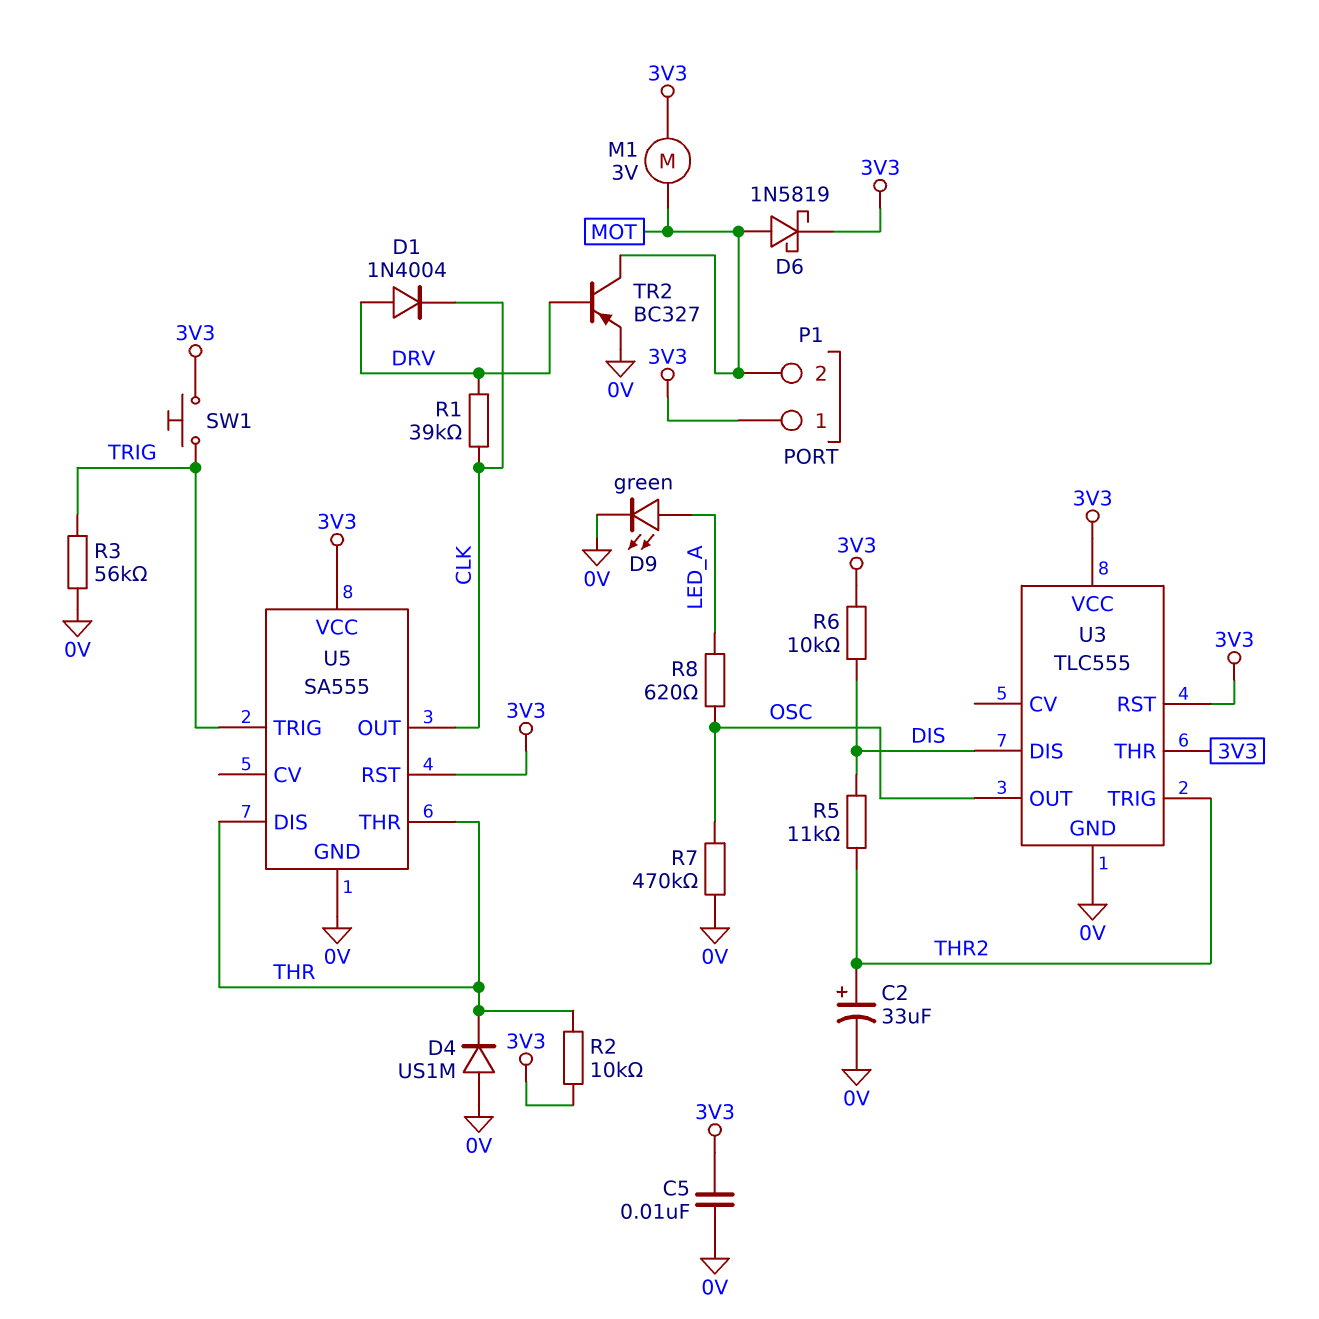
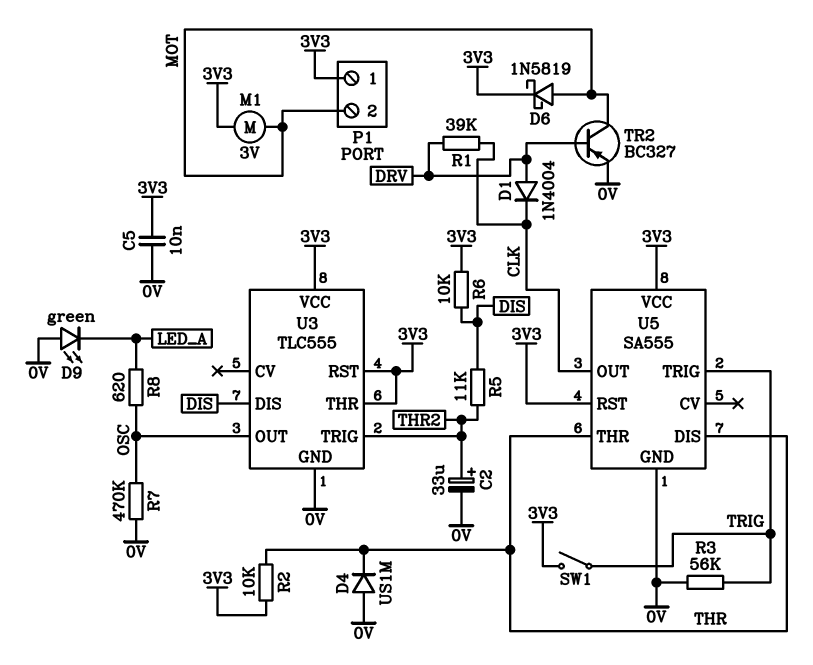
D9: LED green (A LED_A, K 0V) -> LED green (A 0V, K LED_A)
SW1: button (3V3, TRIG) -> switch (3V3, TRIG)

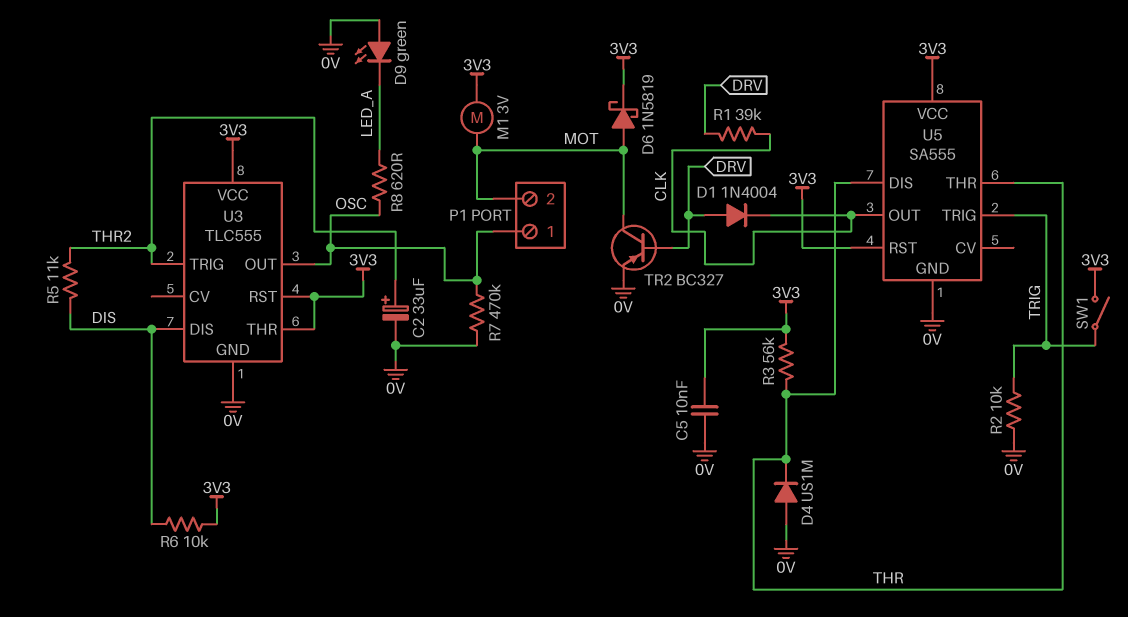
P1 pin 1: 3V3 -> OSC
R2: 10k (3V3, THR) -> 10k (0V, TRIG)
R3: 56k (0V, TRIG) -> 56k (3V3, THR)

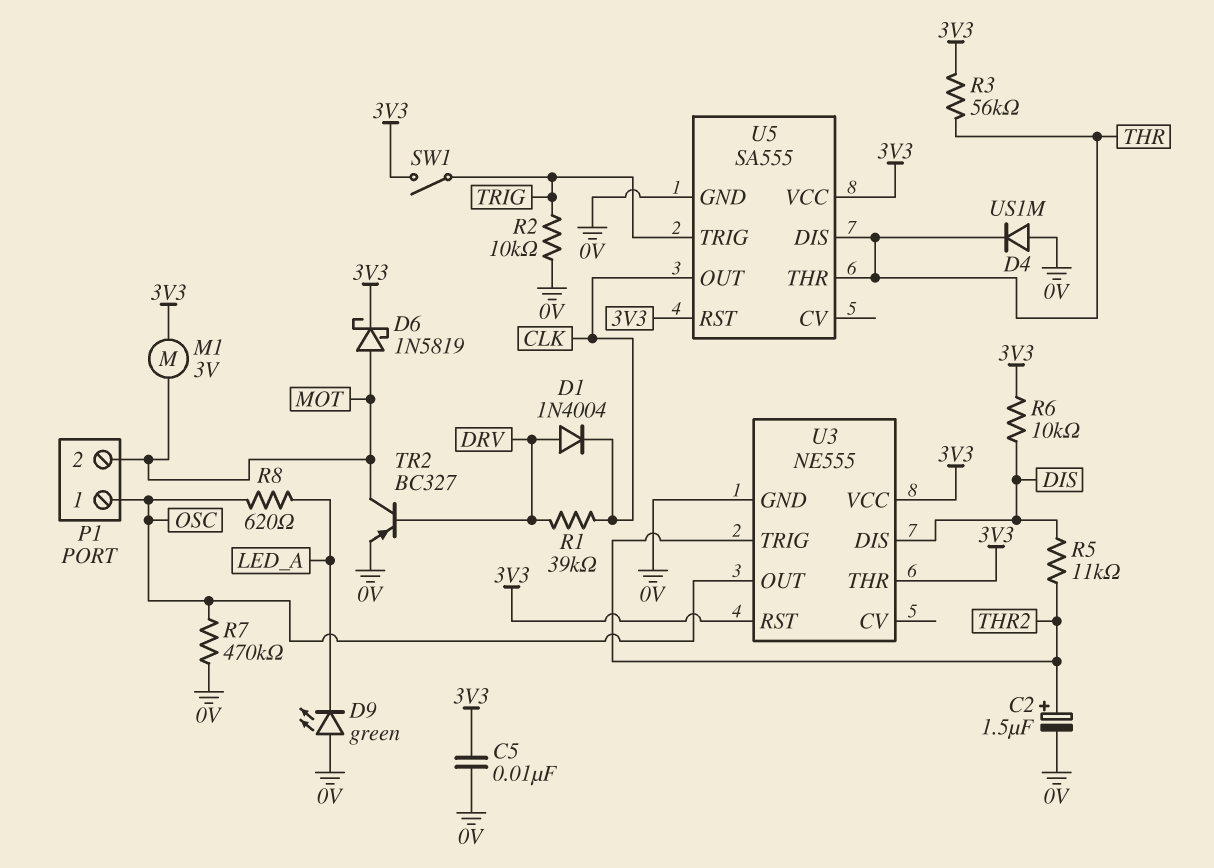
C2: 33uF (plus THR2, minus 0V) -> 1.5uF (plus THR2, minus 0V)
U3: TLC555 -> NE555

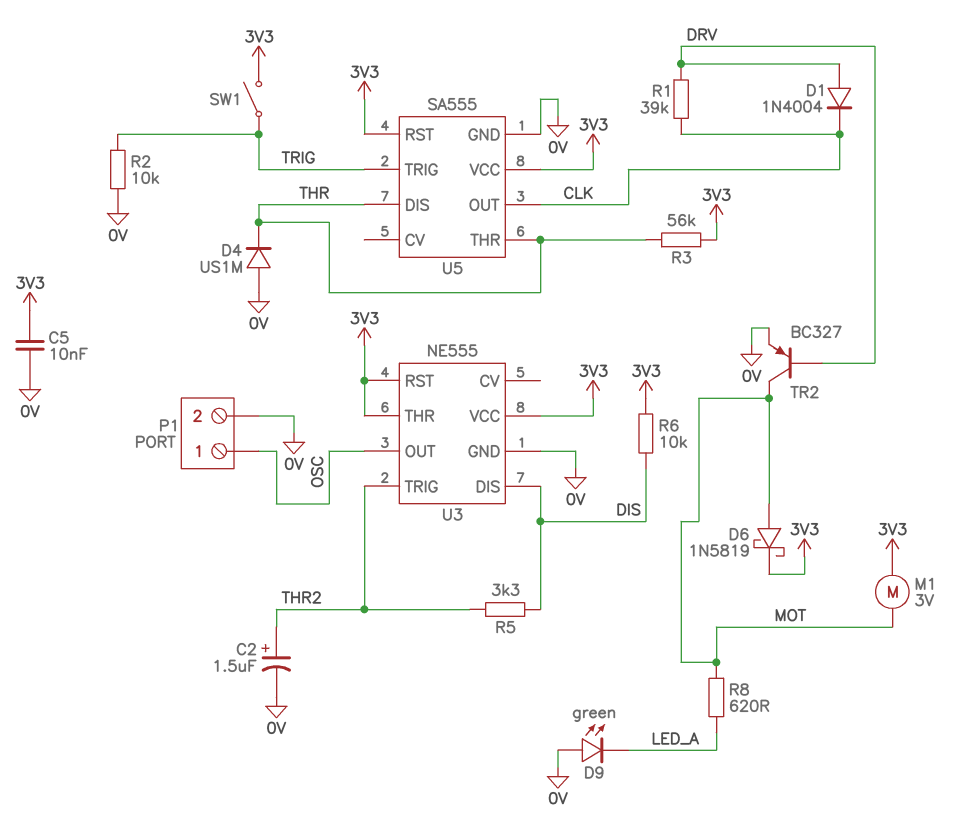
P1 pin 2: MOT -> 0V
R5: 11k (DIS, THR2) -> 3.3k (DIS, THR2)
R7: 470k (0V, OSC) -> none
R8: 620 (LED_A, OSC) -> 620 (LED_A, MOT)

